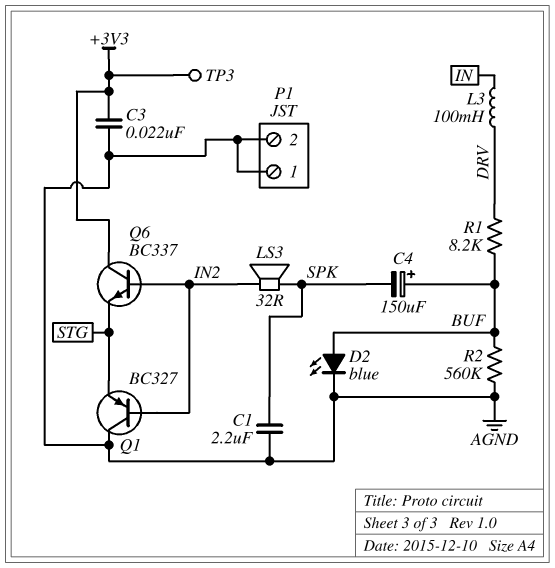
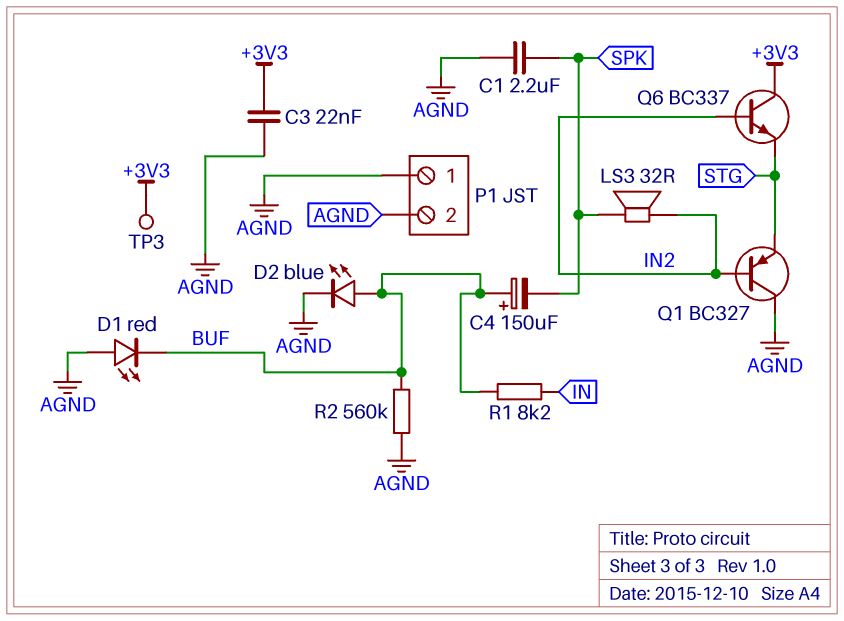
D1: none -> LED red (A AGND, K BUF)
L3: 100mH (DRV, IN) -> none
R1: 8.2k (BUF, DRV) -> 8.2k (BUF, IN)

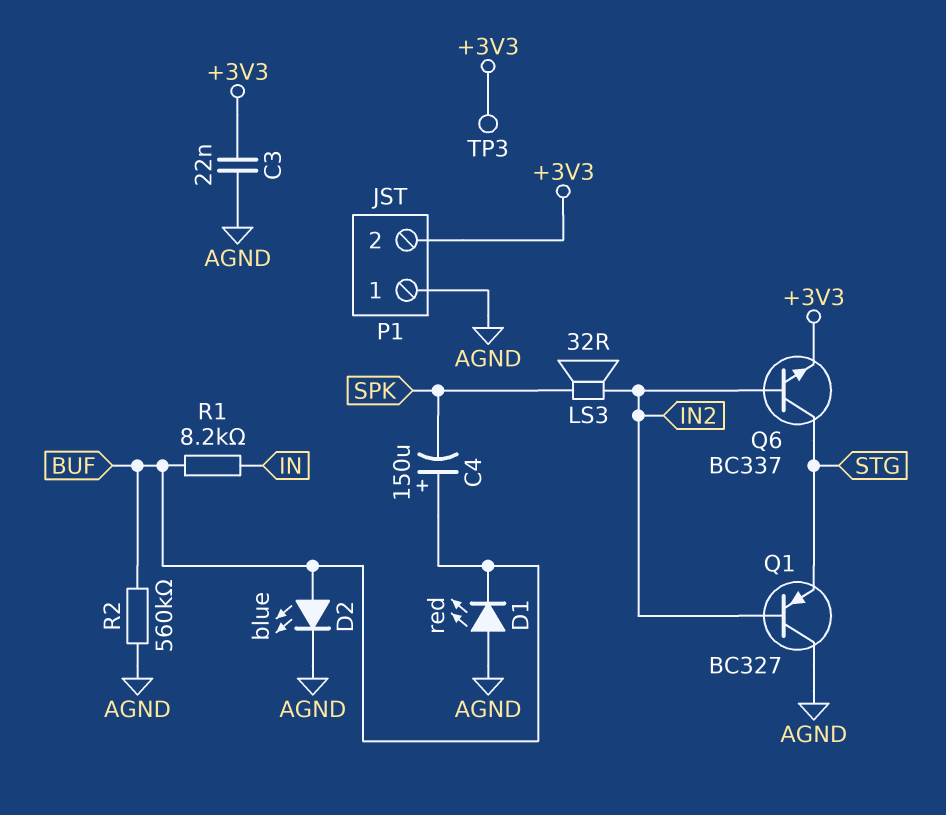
C1: 2.2uF (AGND, SPK) -> none
P1 pin 2: AGND -> +3V3
Q6: NPN BC337 (B IN2, C +3V3, E STG) -> NPN BC337 (B IN2, C STG, E +3V3)

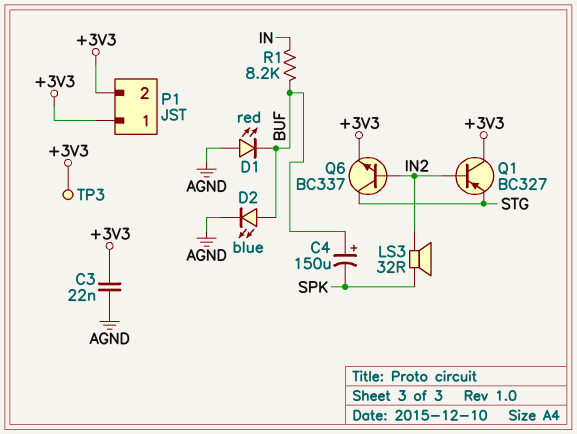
P1 pin 1: AGND -> +3V3
Q1: PNP BC327 (B IN2, C AGND, E STG) -> PNP BC327 (B IN2, C +3V3, E STG)
R2: 560k (AGND, BUF) -> none

